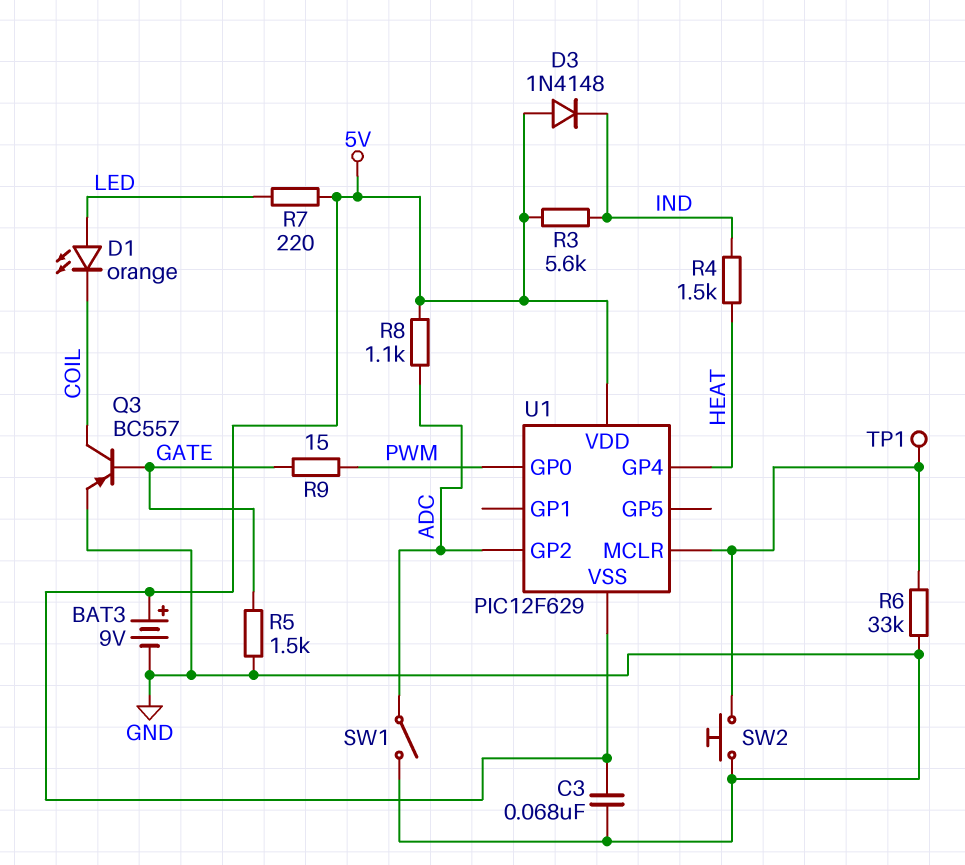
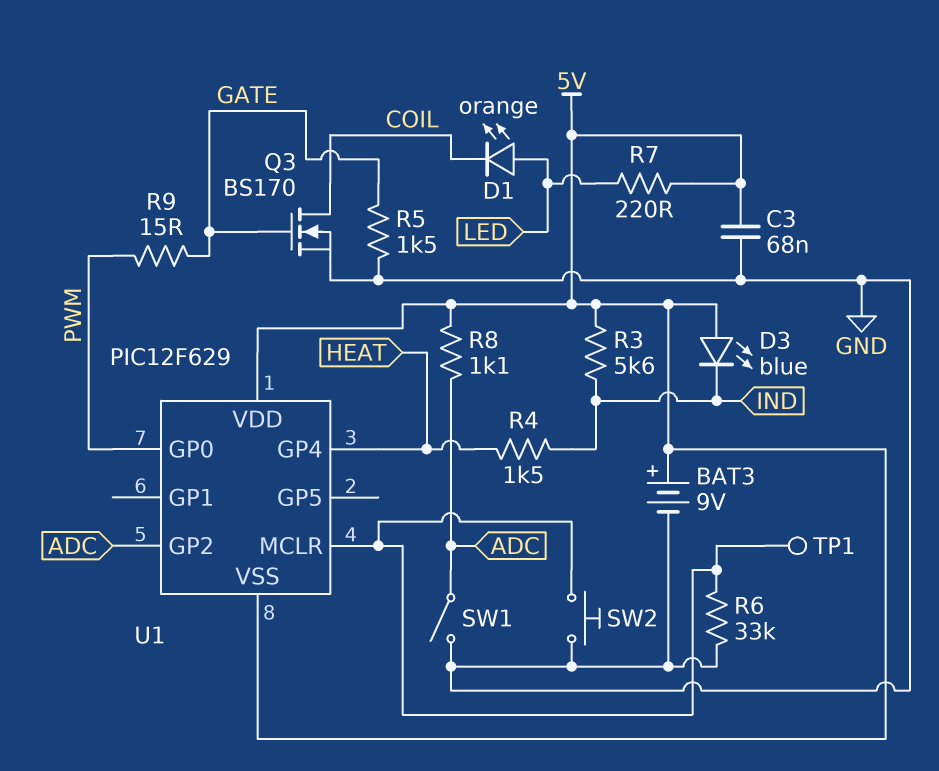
D3: diode 1N4148 (A 5V, K IND) -> LED blue (A 5V, K IND)
Q3: PNP BC557 (B GATE, C COIL, E GND) -> NMOS BS170 (G GATE, D COIL, S GND)

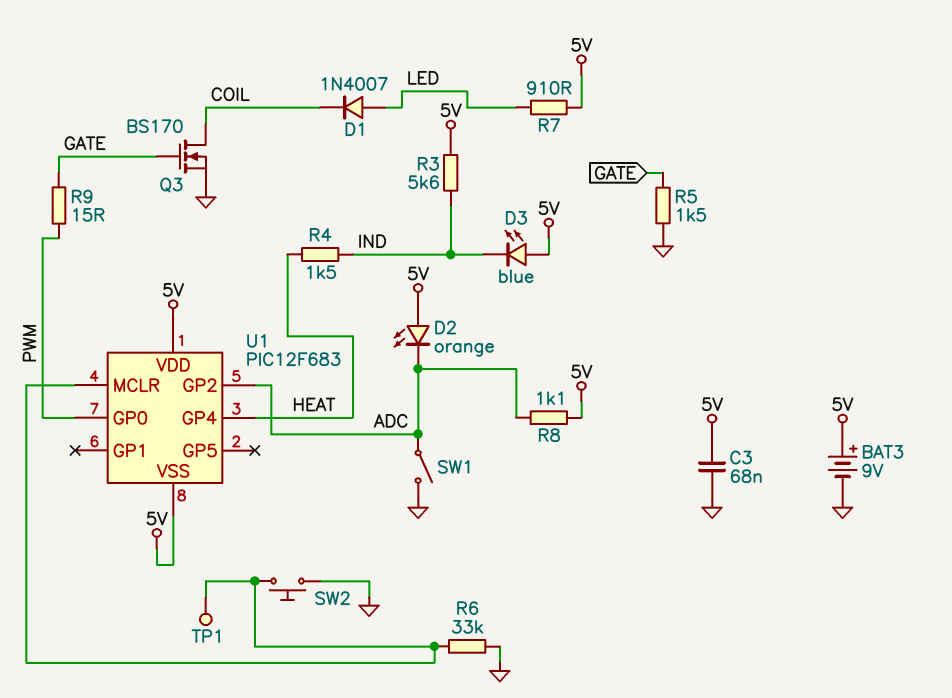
D1: LED orange (A LED, K COIL) -> diode 1N4007 (A LED, K COIL)
D2: none -> LED orange (A 5V, K ADC)
R7: 220 (5V, LED) -> 910 (5V, LED)
U1: PIC12F629 -> PIC12F683

